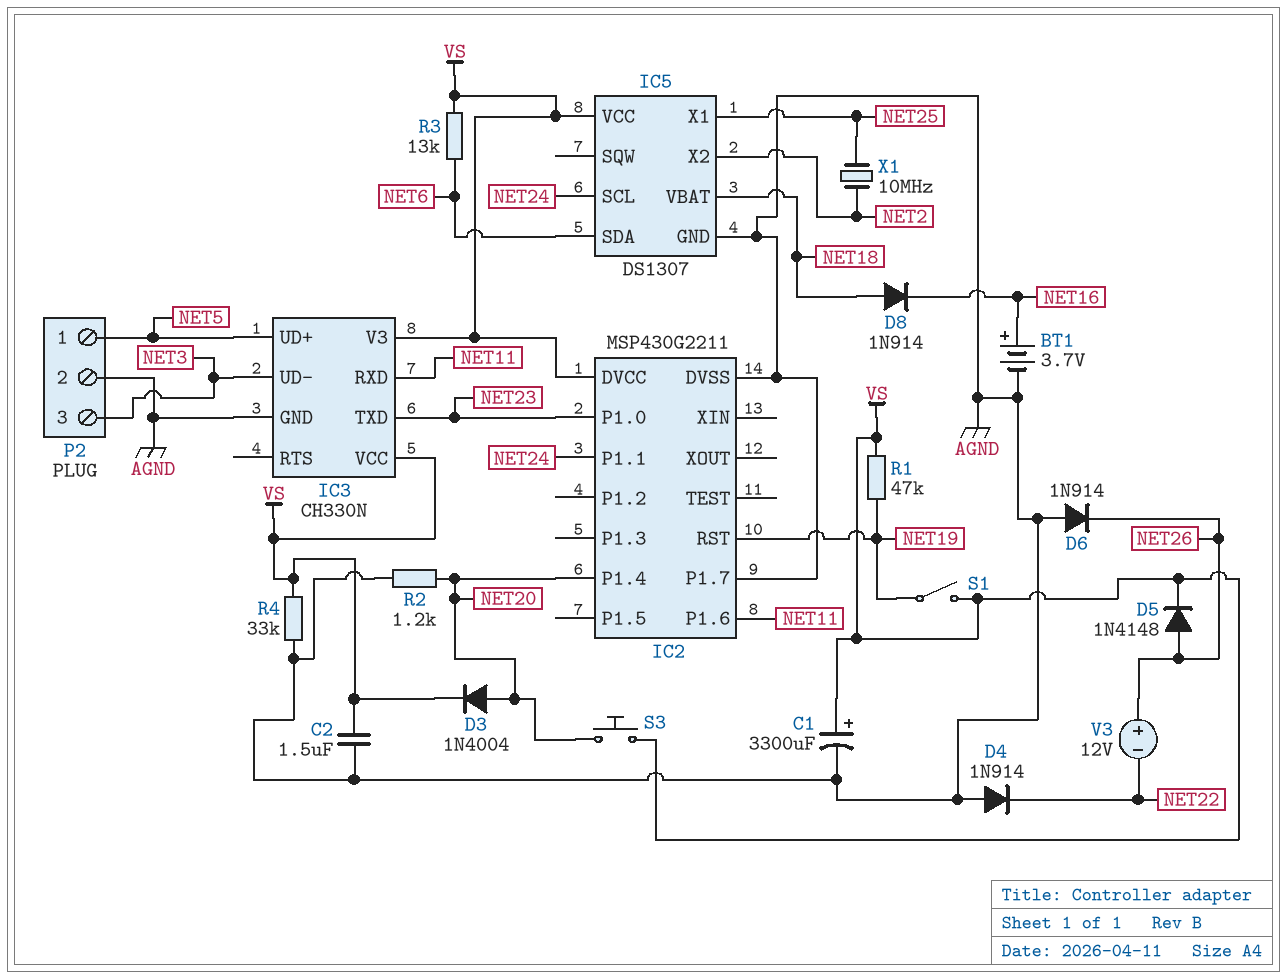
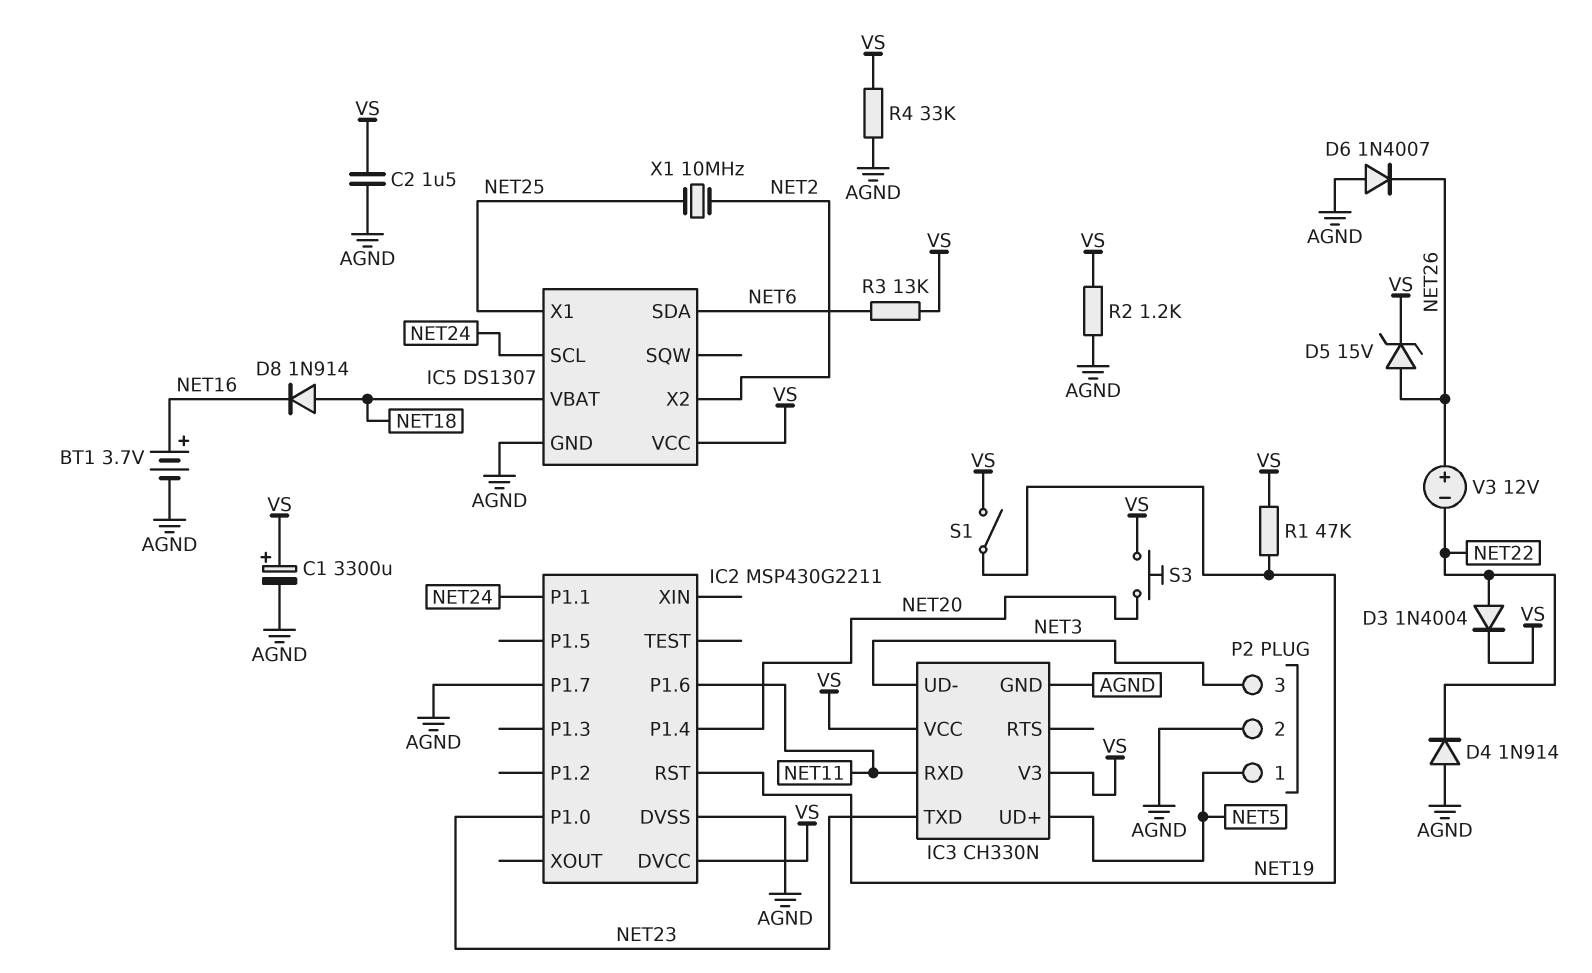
D3: diode 1N4004 (A NET20, K VS) -> diode 1N4004 (A NET22, K VS)
D5: diode 1N4148 (A NET26, K VS) -> zener 15V (A NET26, K VS)
D6: diode 1N914 (A AGND, K NET26) -> diode 1N4007 (A AGND, K NET26)
R2: 1.2k (AGND, NET20) -> 1.2k (AGND, VS)

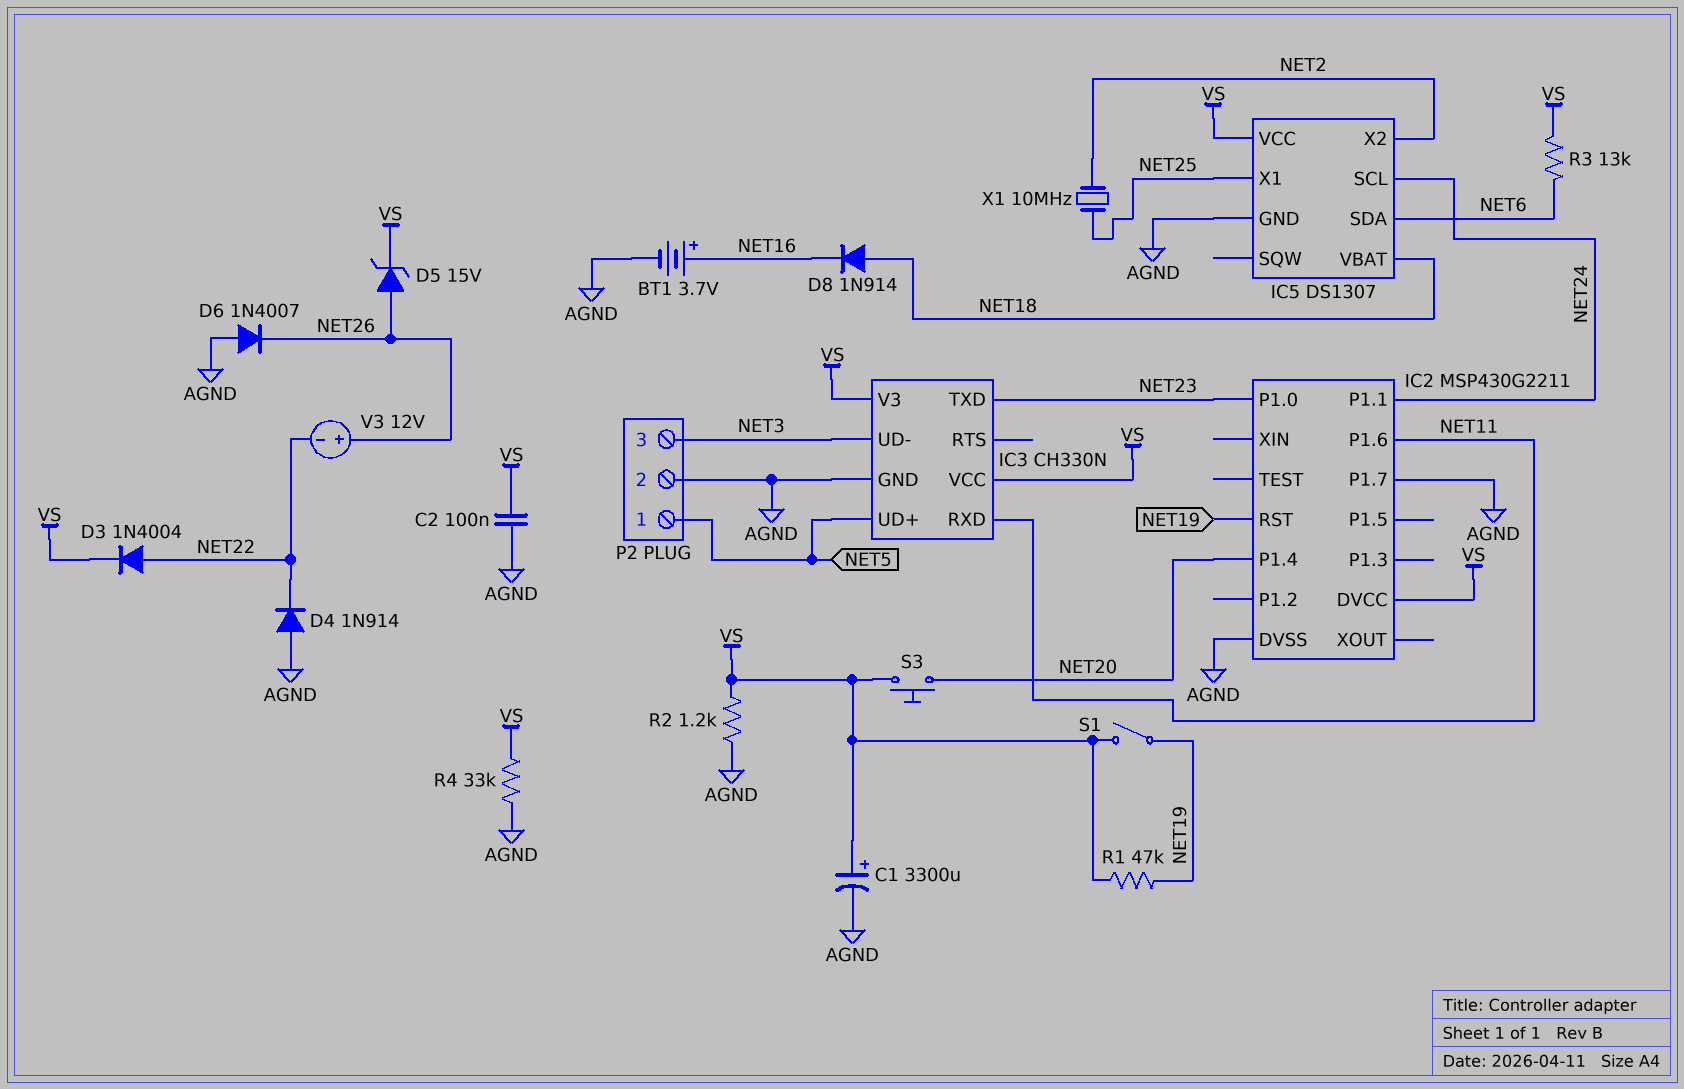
C2: 1.5uF (AGND, VS) -> 100nF (AGND, VS)

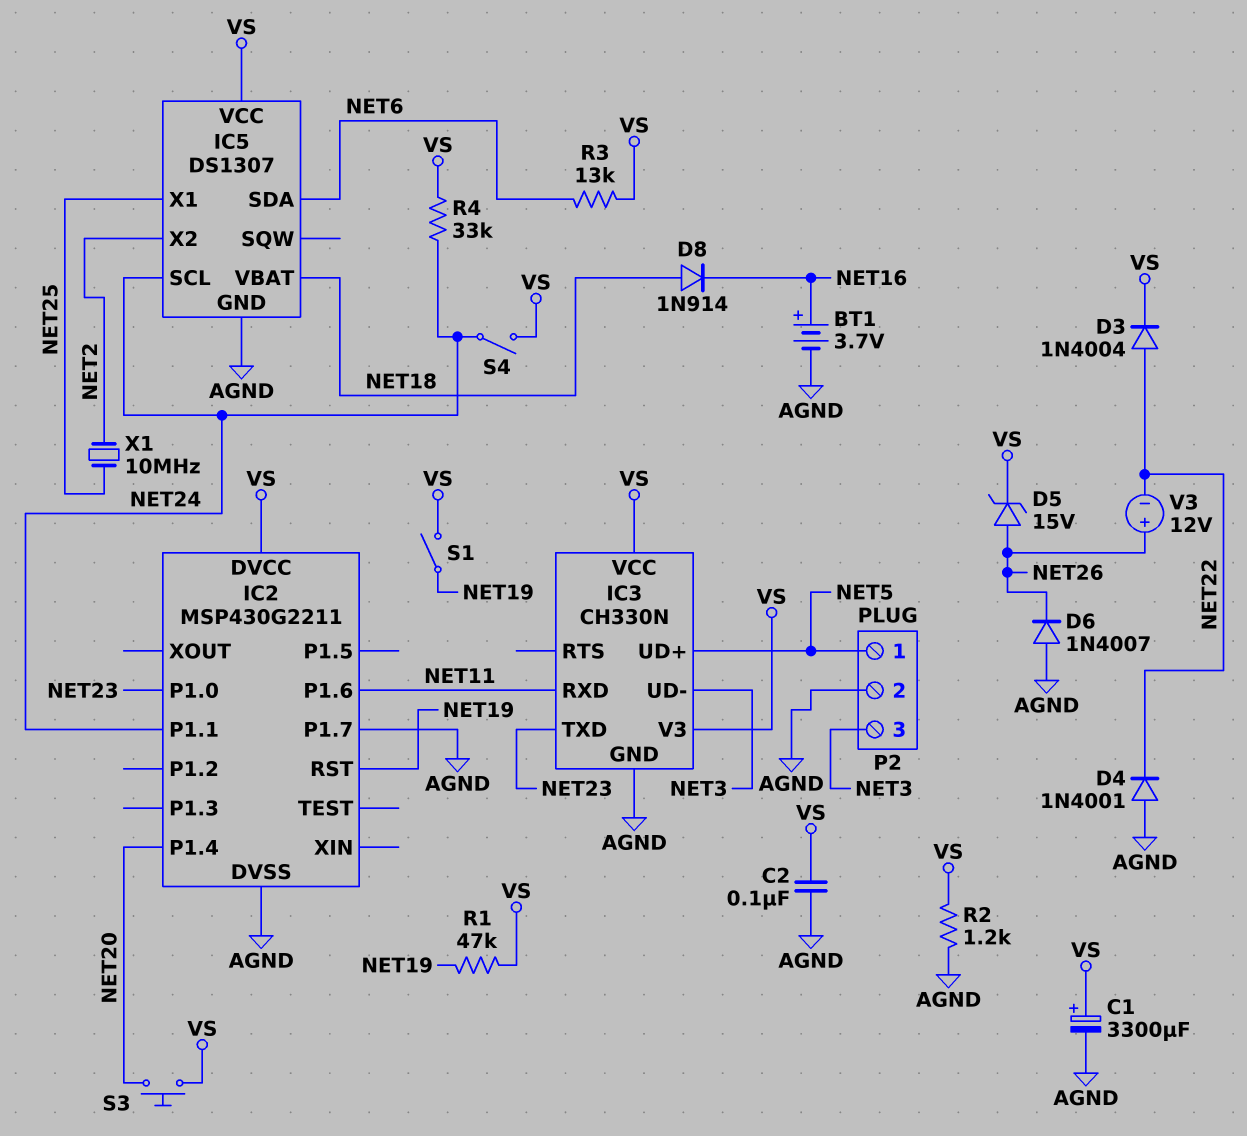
D4: diode 1N914 (A AGND, K NET22) -> diode 1N4001 (A AGND, K NET22)
R4: 33k (AGND, VS) -> 33k (NET24, VS)
S4: none -> switch (NET24, VS)

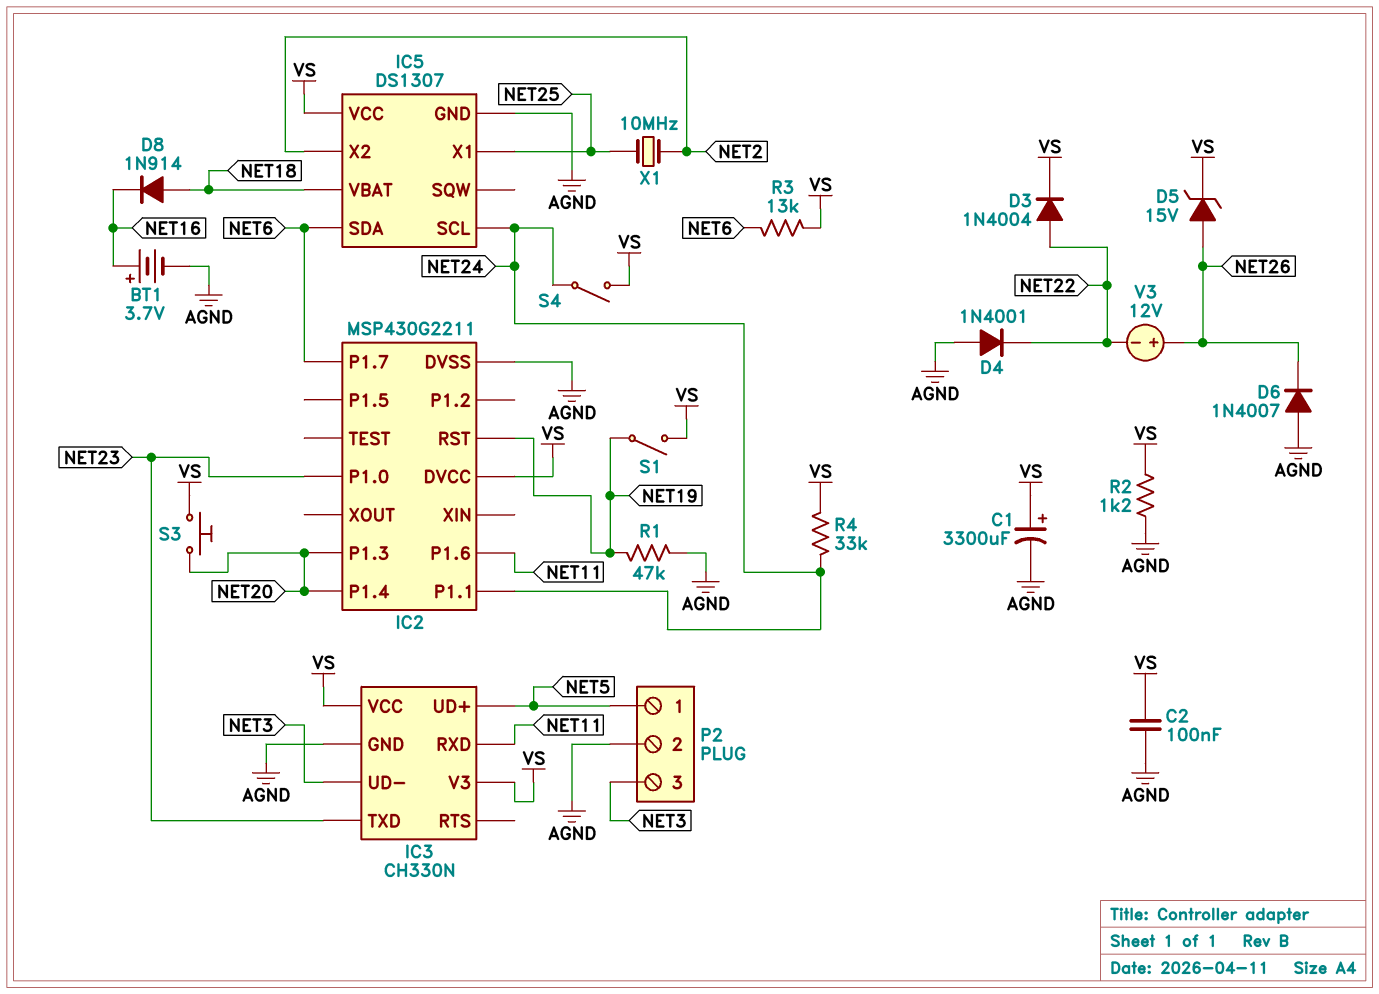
IC2 pin P1.3: none -> NET20
IC2 pin P1.7: AGND -> NET6
R1: 47k (NET19, VS) -> 47k (AGND, NET19)

